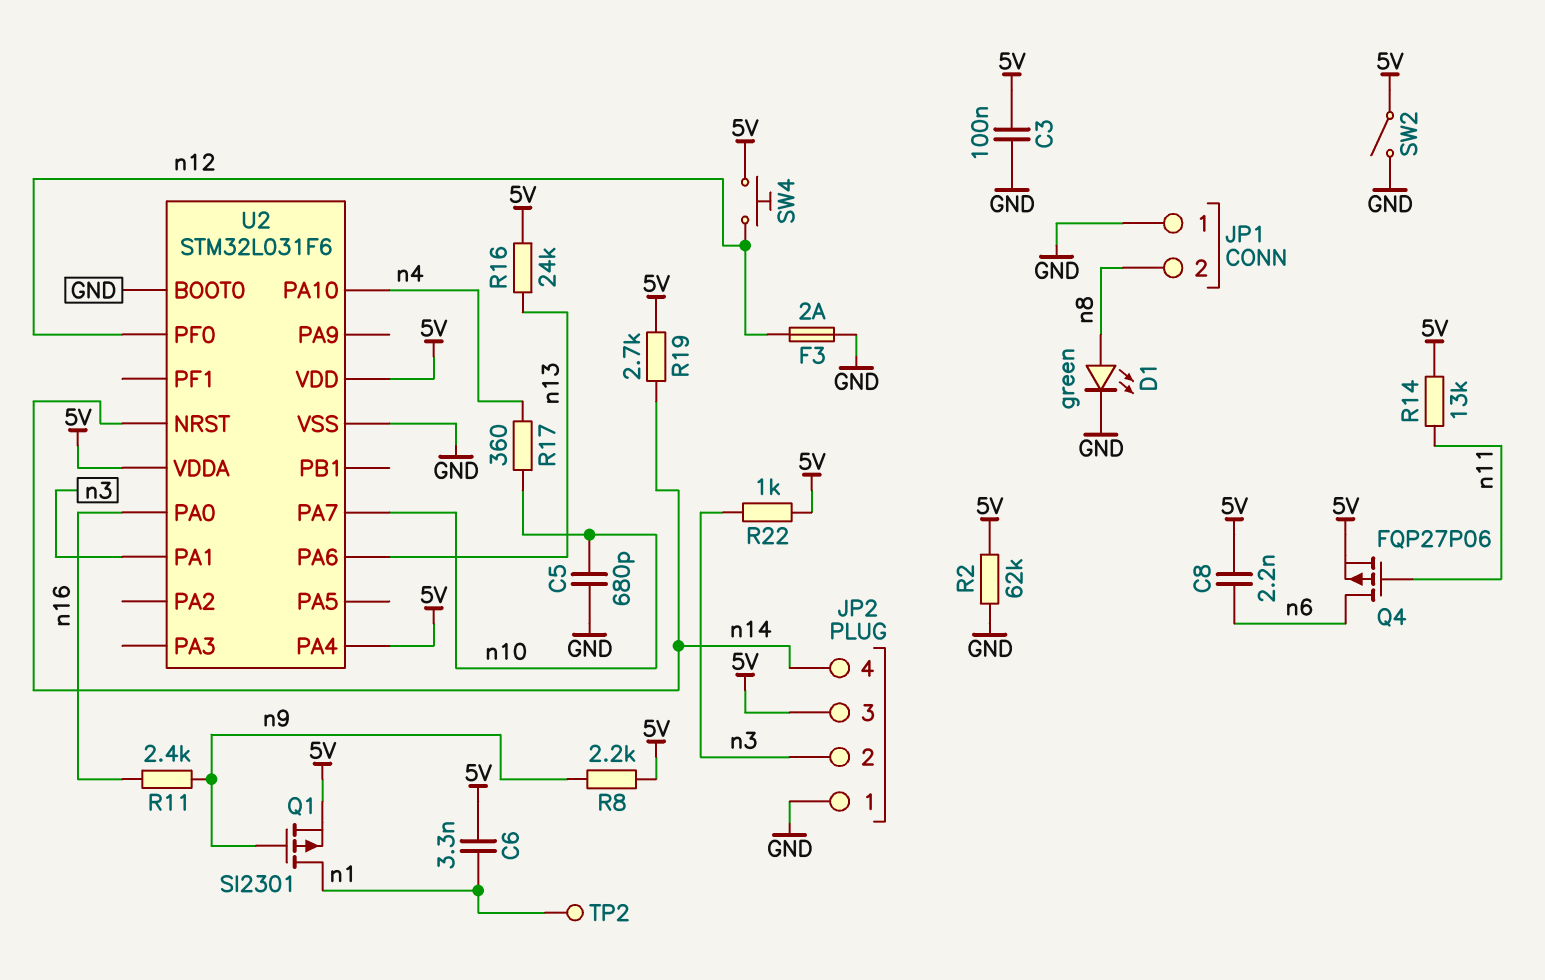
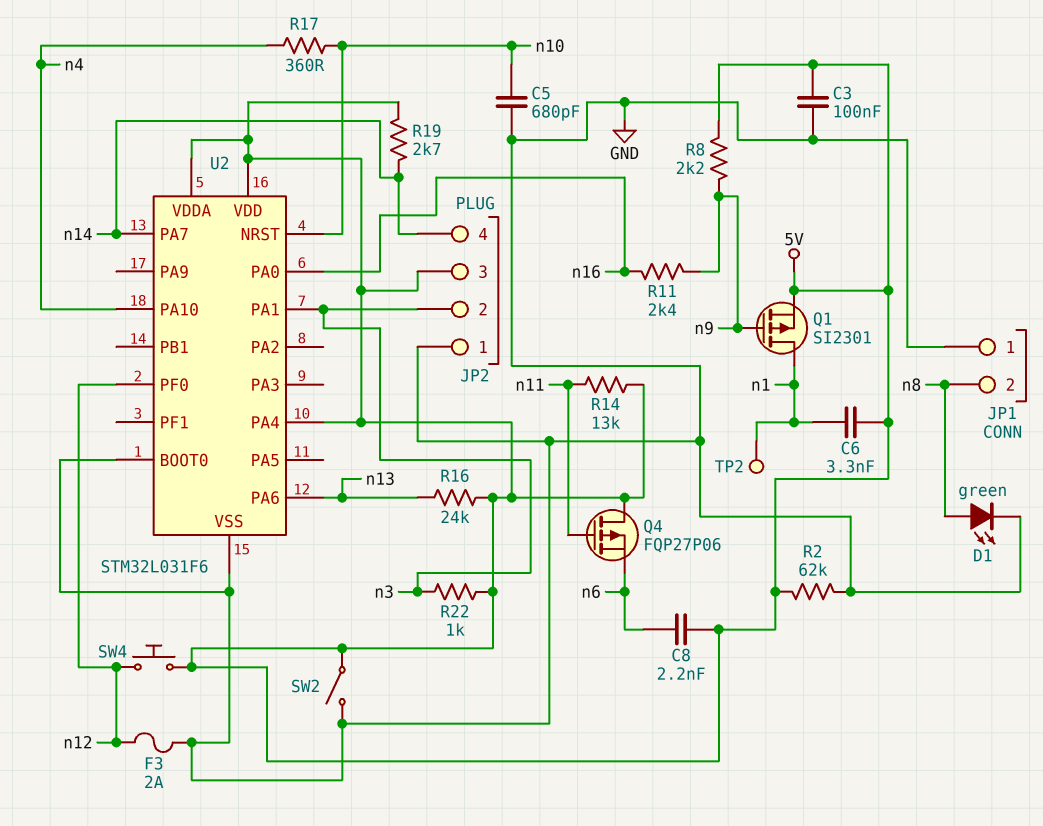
Q4: PMOS FQP27P06 (G n11, D n6, S 5V) -> PMOS FQP27P06 (G n11, D 5V, S n6)
U2 pin NRST: n14 -> n10
U2 pin PA7: n10 -> n14

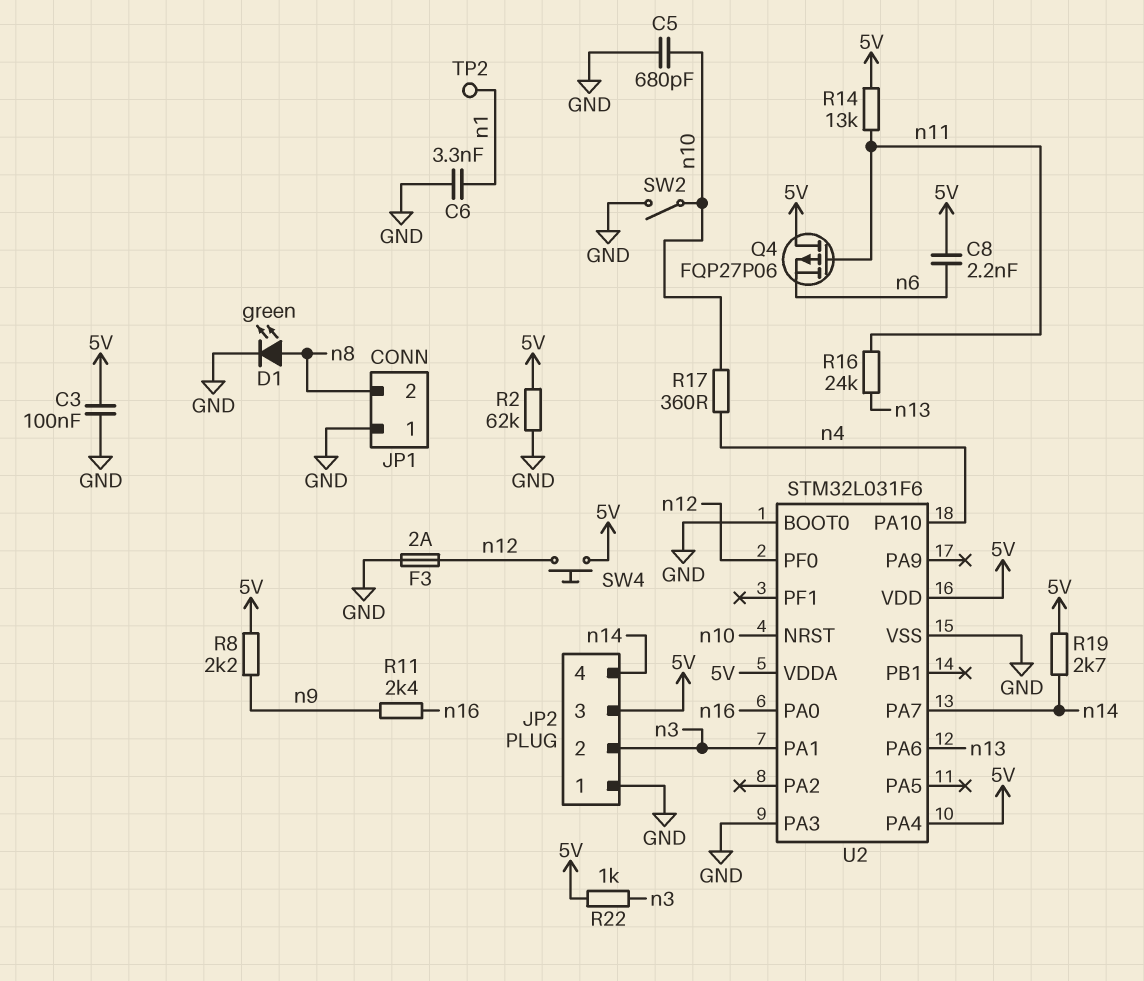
C6: 3.3nF (5V, n1) -> 3.3nF (GND, n1)
Q1: PMOS SI2301 (G n9, D n1, S 5V) -> none
R16: 24k (5V, n13) -> 24k (n11, n13)
SW2: switch (5V, GND) -> switch (GND, n10)
U2 pin PA3: none -> GND

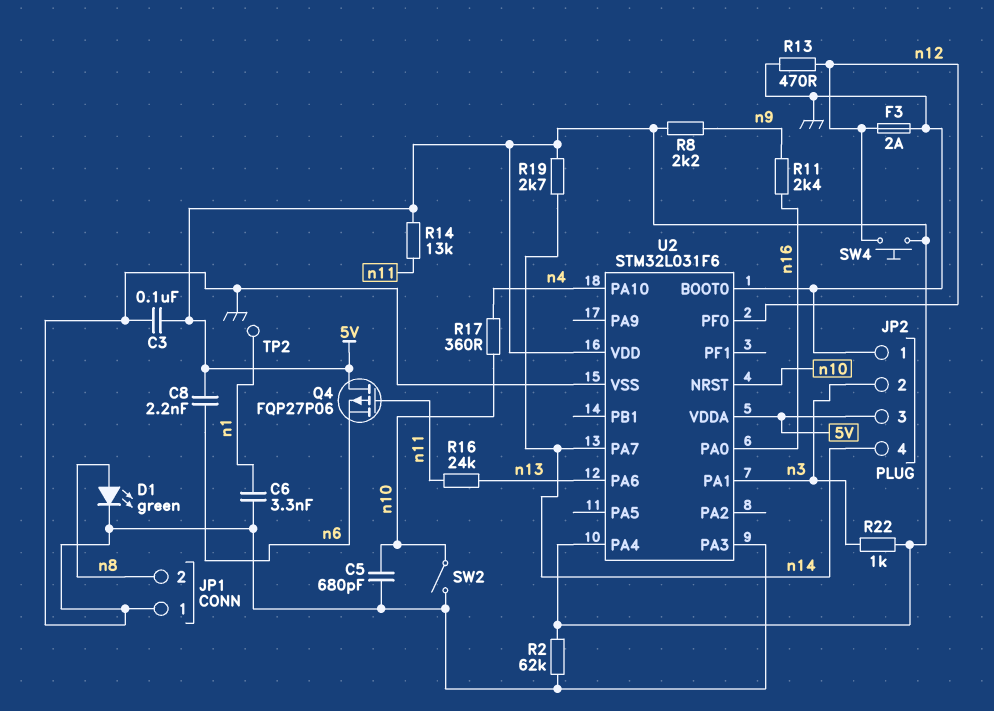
R13: none -> 470 (GND, n12)

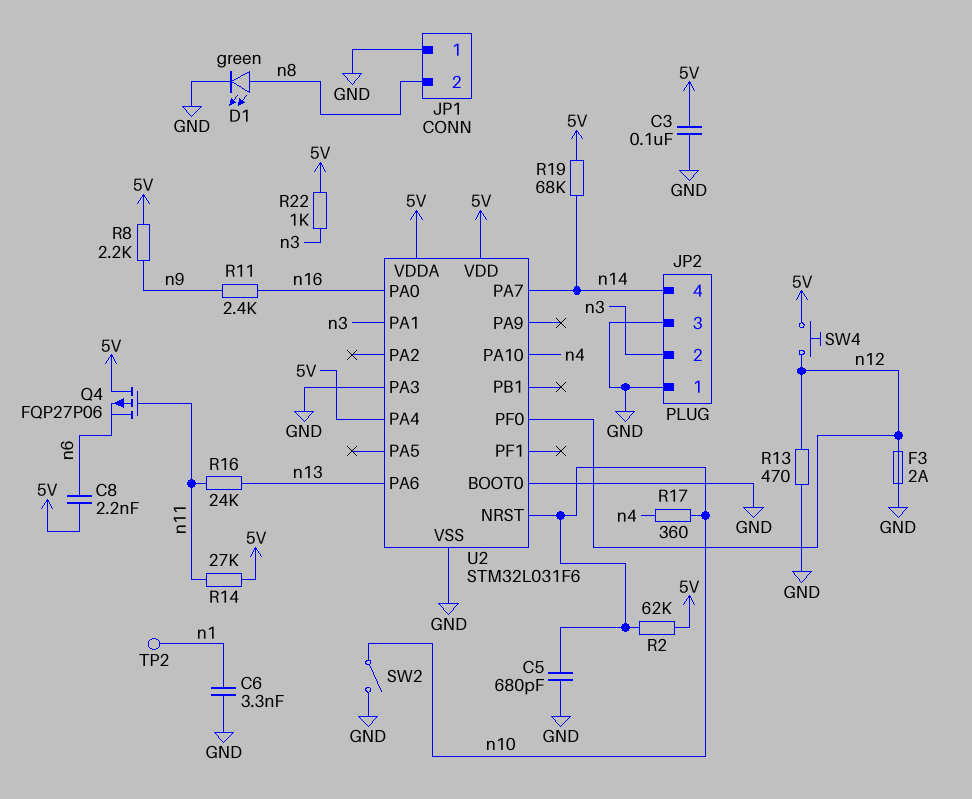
JP2 pin 3: 5V -> GND
R2: 62k (5V, GND) -> 62k (5V, n10)
R14: 13k (5V, n11) -> 27k (5V, n11)
R19: 2.7k (5V, n14) -> 68k (5V, n14)

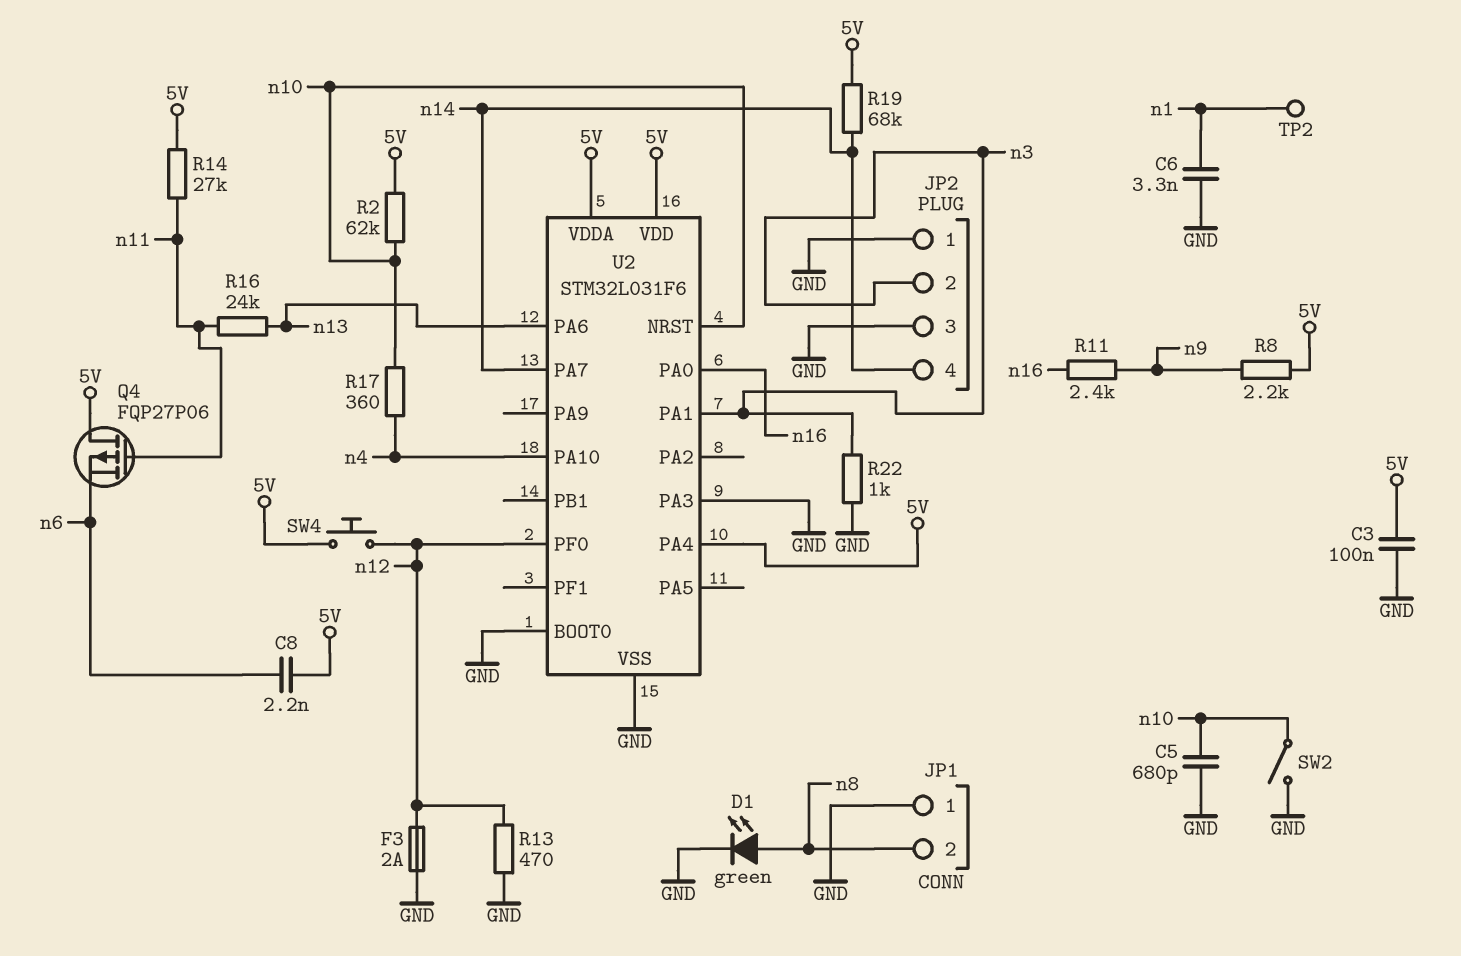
R22: 1k (5V, n3) -> 1k (GND, n3)

